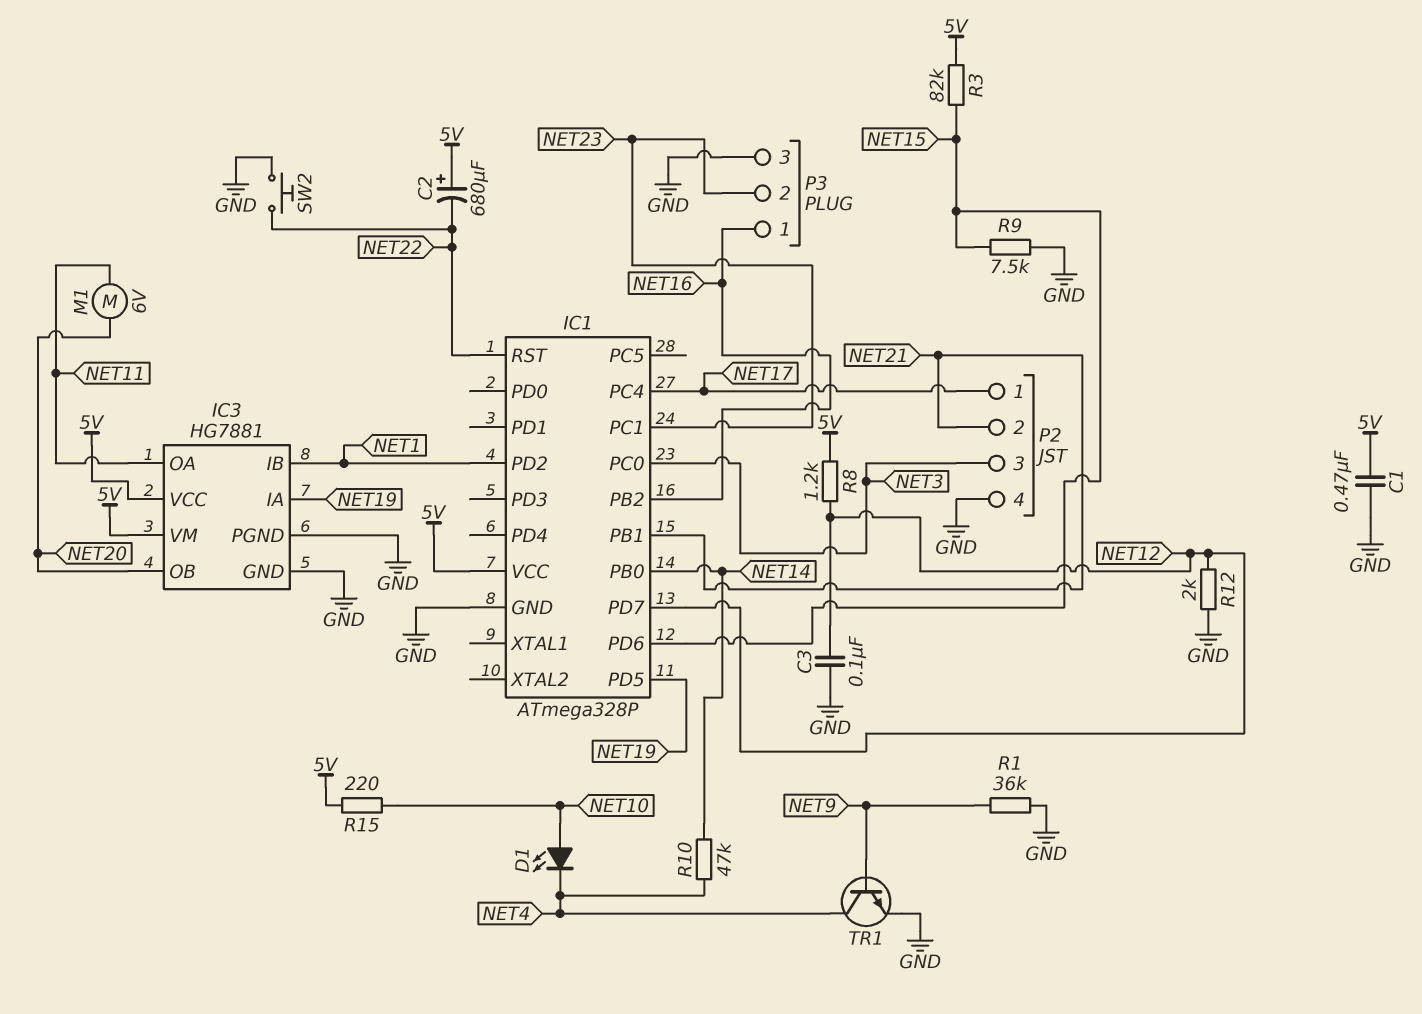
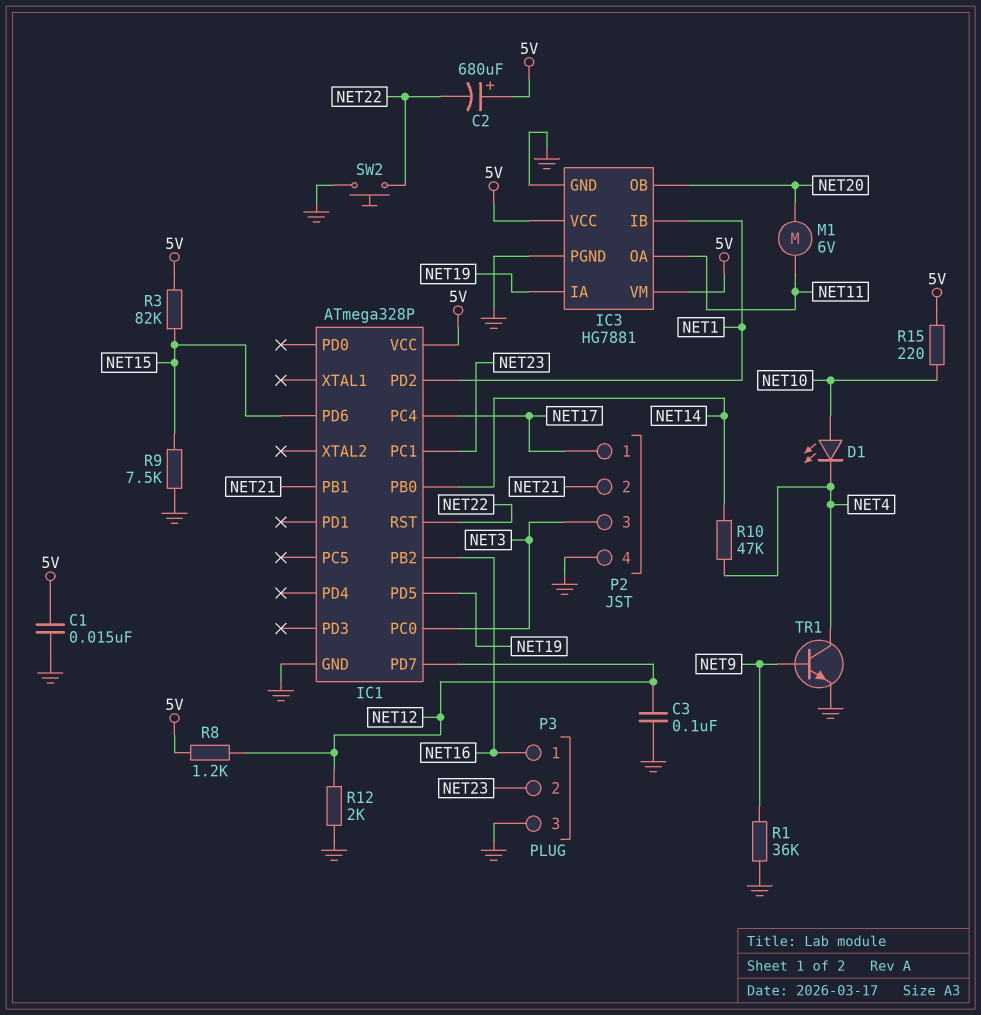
C1: 470nF (5V, GND) -> 15nF (5V, GND)

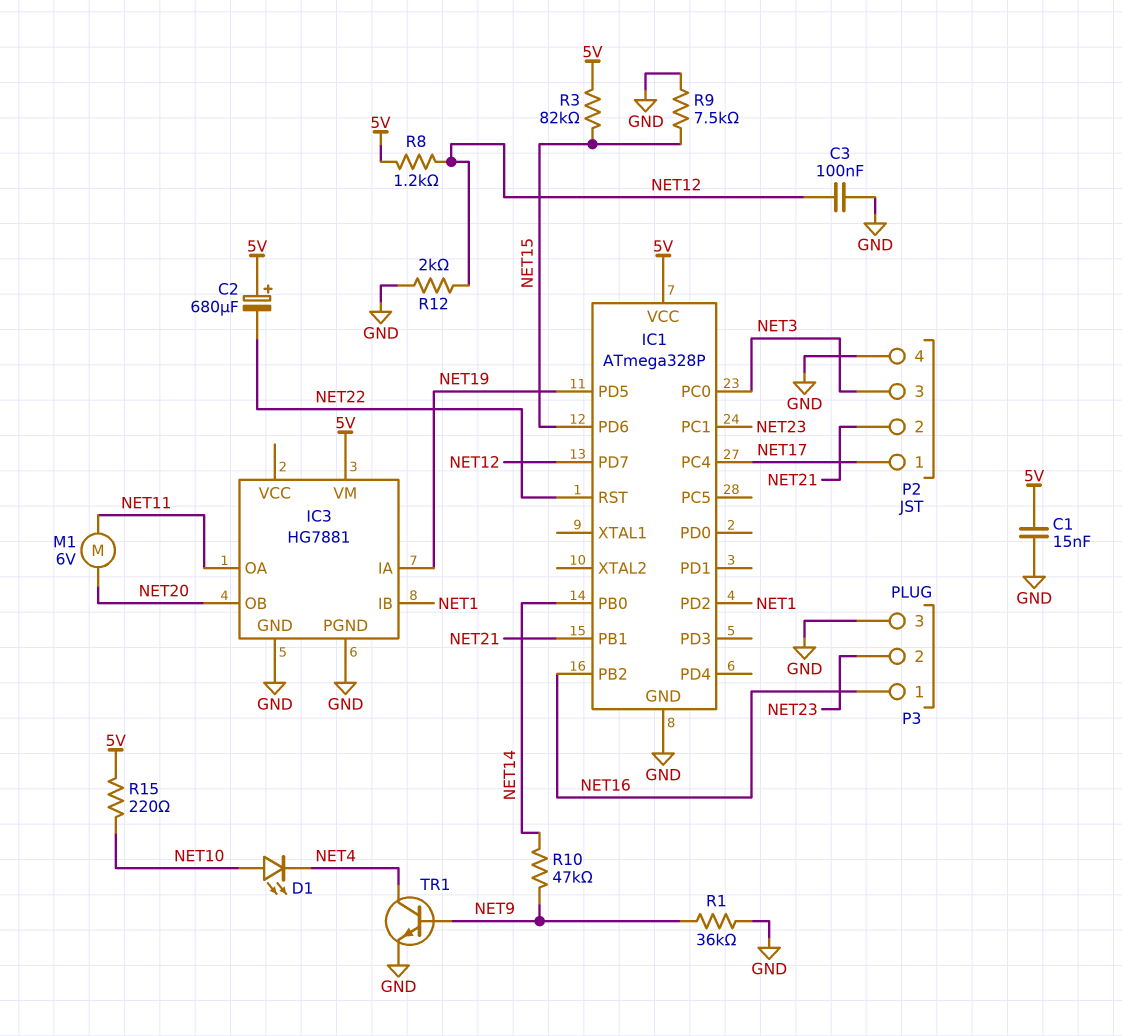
IC3 pin VCC: 5V -> none
R10: 47k (NET4, NET14) -> 47k (NET9, NET14)
SW2: button (GND, NET22) -> none

